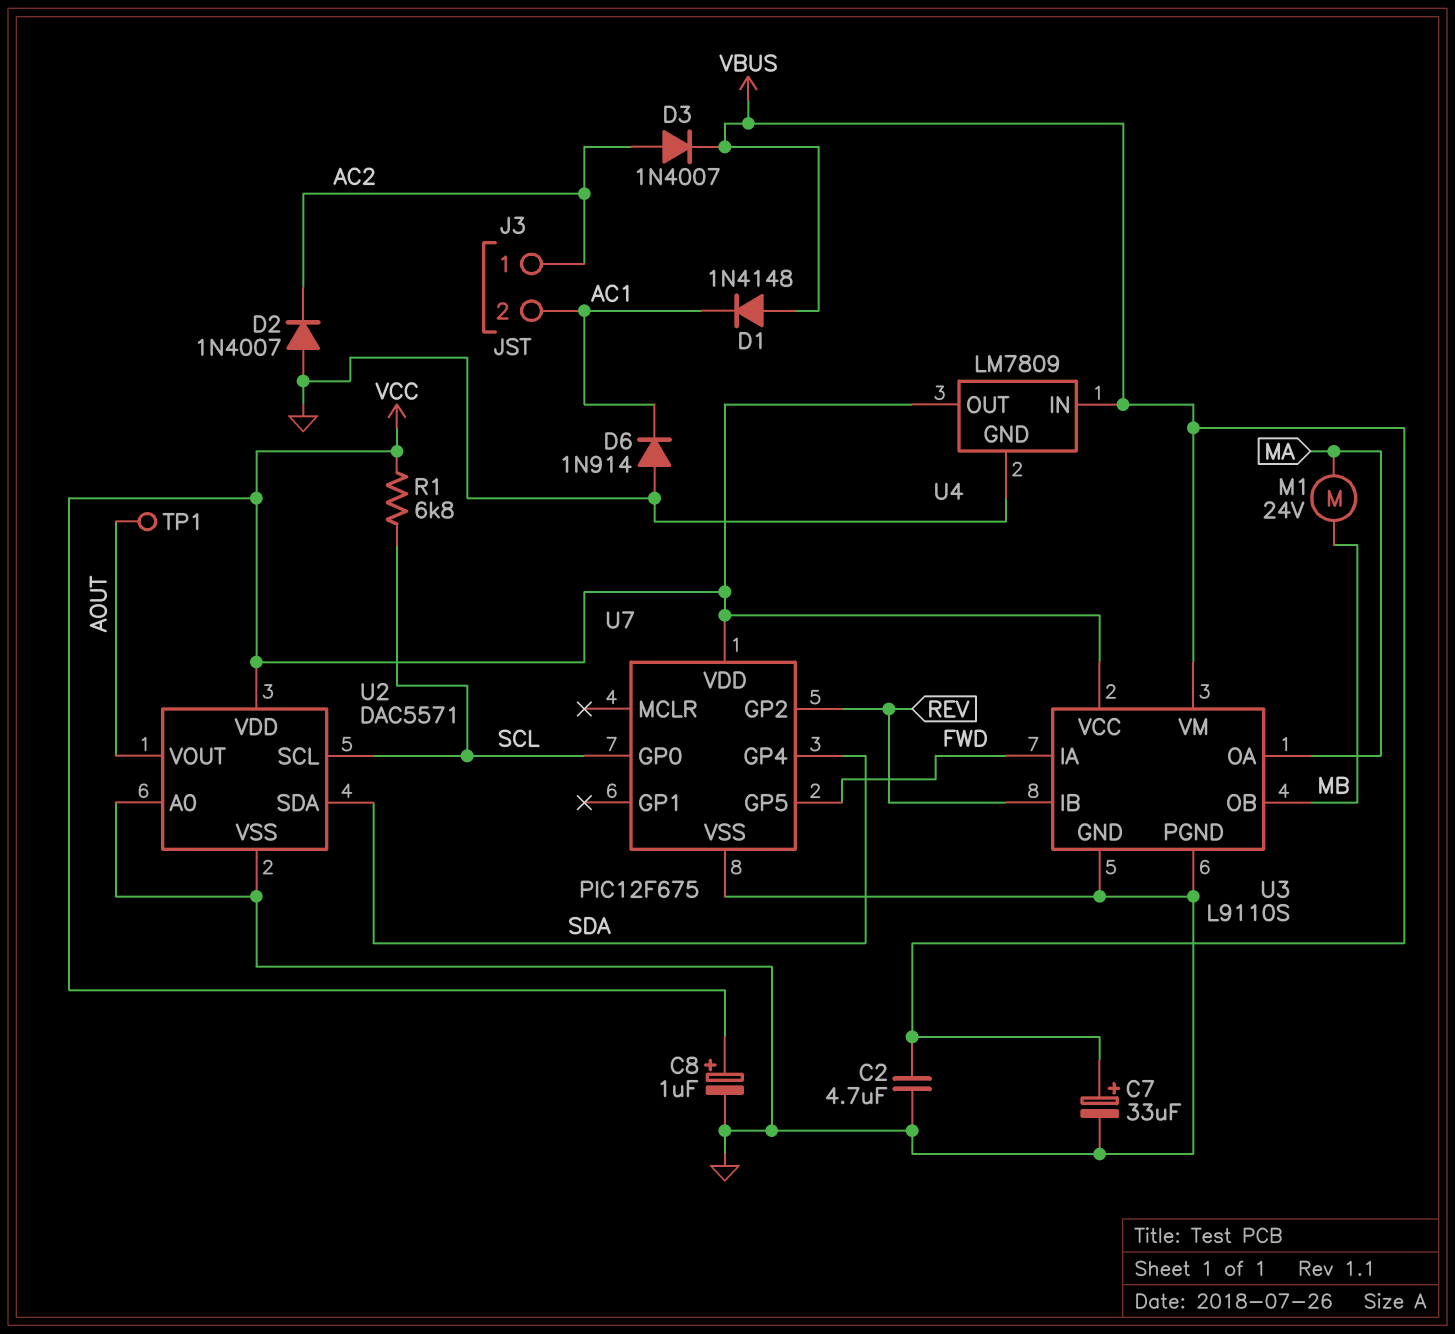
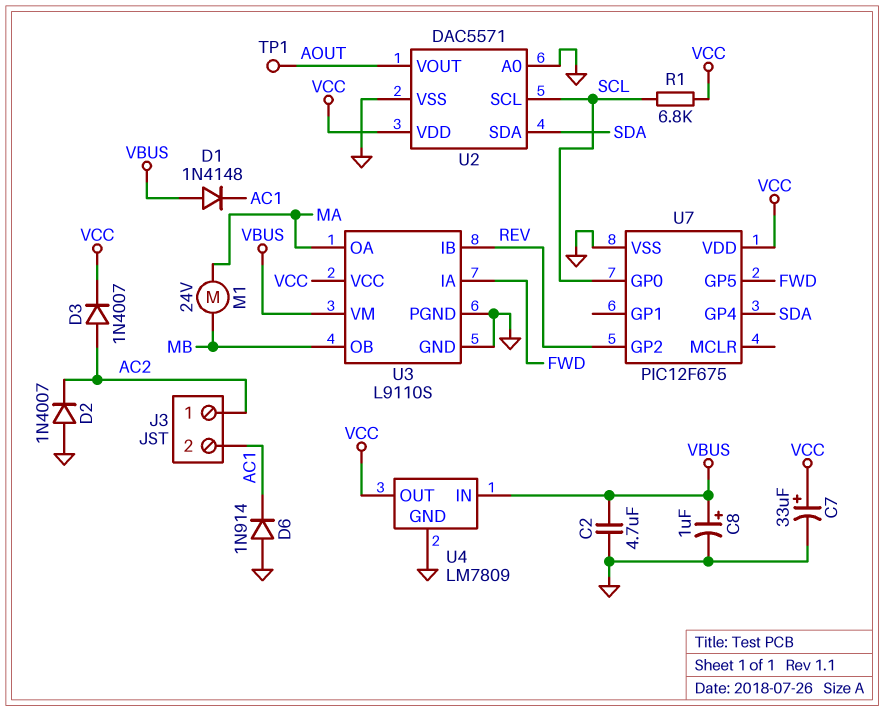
C7: 33uF (plus VBUS, minus GND) -> 33uF (plus VCC, minus GND)
C8: 1uF (plus VCC, minus GND) -> 1uF (plus VBUS, minus GND)
D3: diode 1N4007 (A AC2, K VBUS) -> diode 1N4007 (A AC2, K VCC)

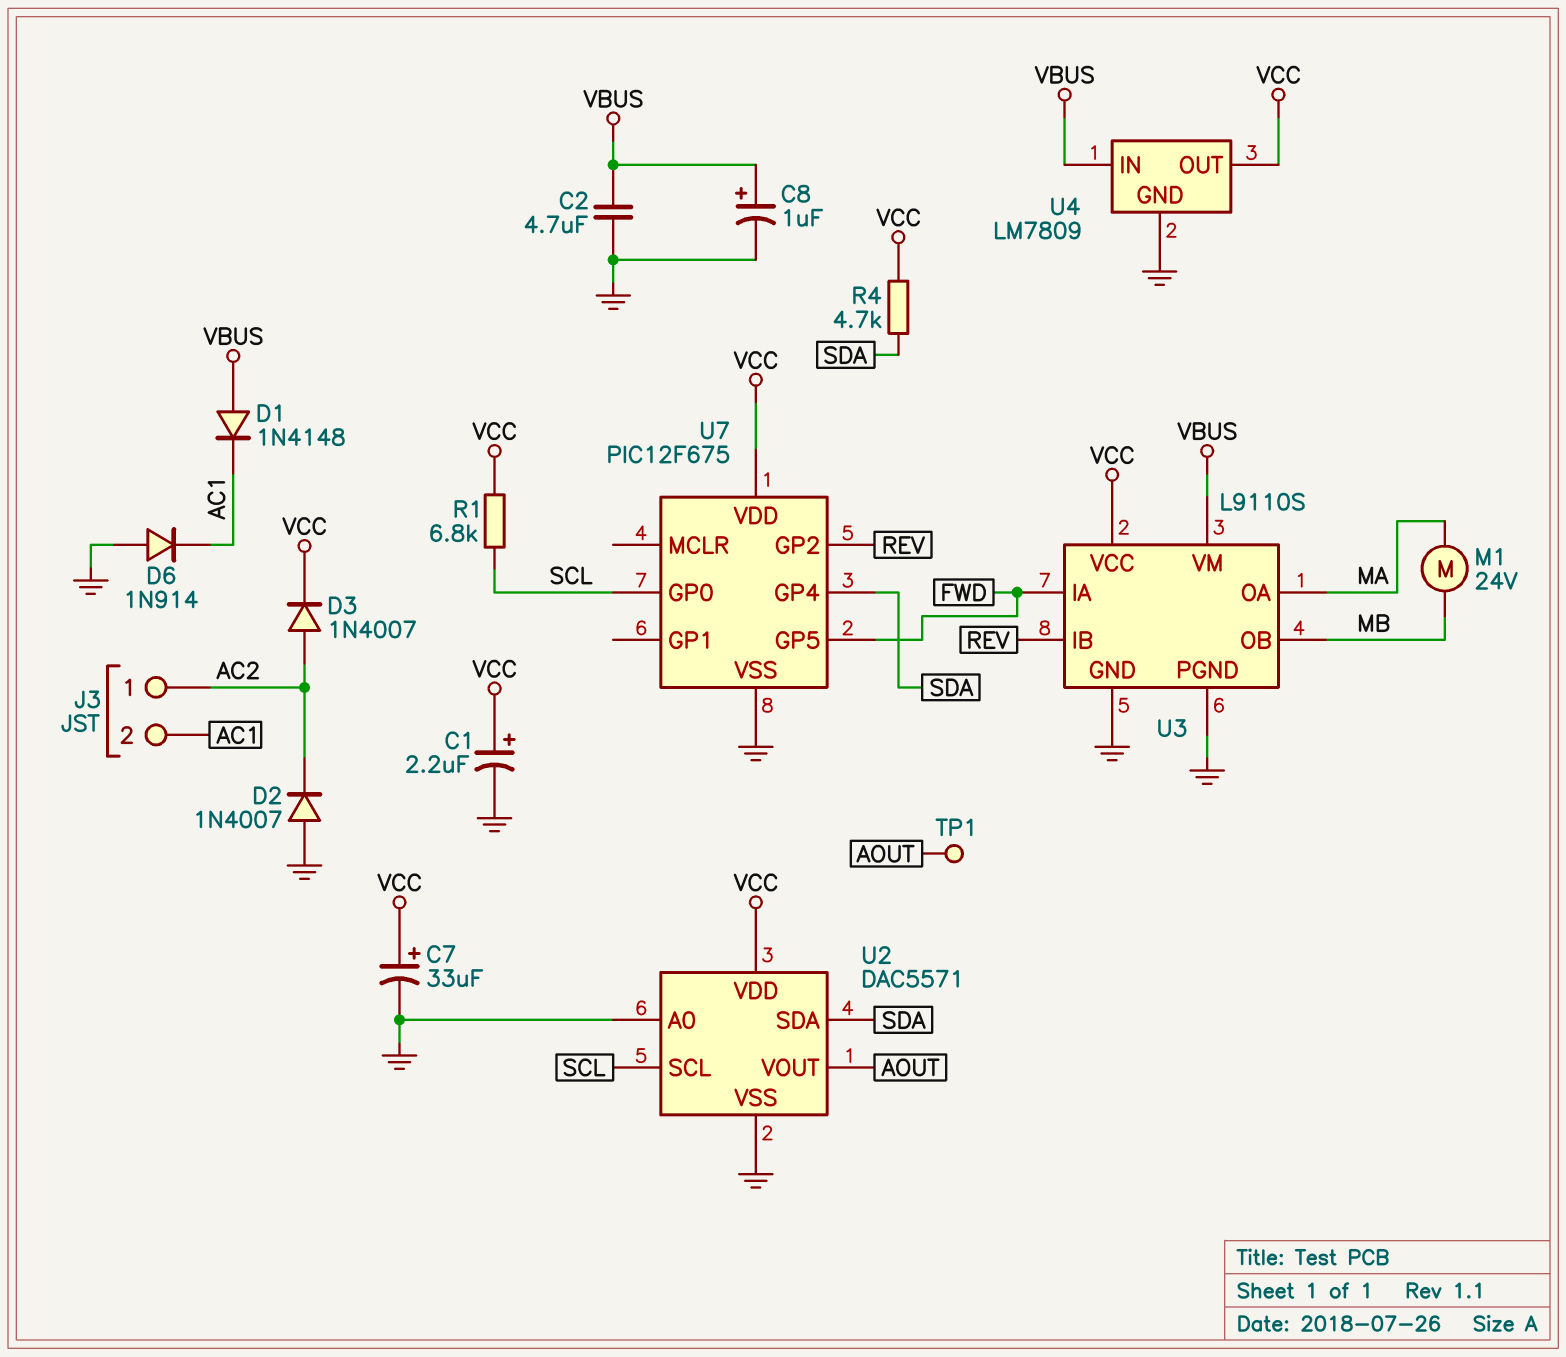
C1: none -> 2.2uF (plus VCC, minus GND)
R4: none -> 4.7k (SDA, VCC)

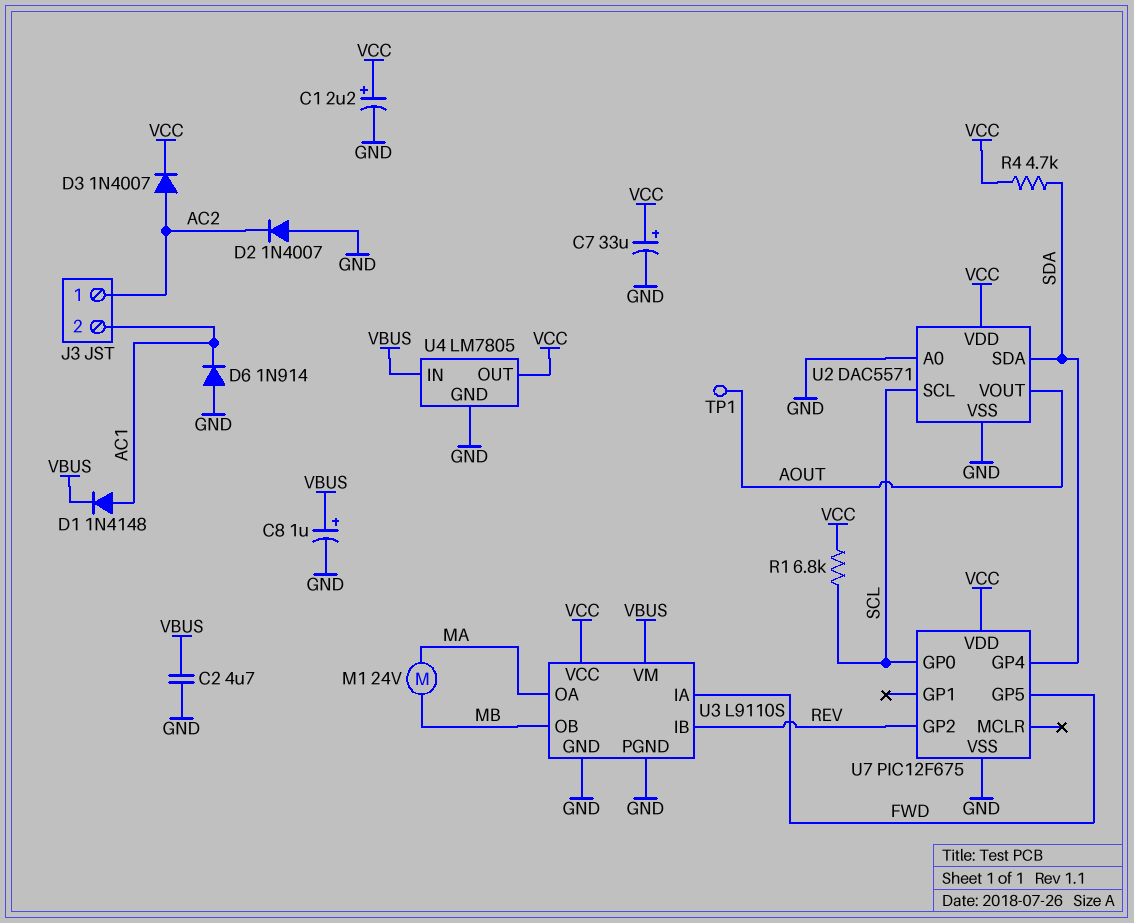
D1: diode 1N4148 (A VBUS, K AC1) -> diode 1N4148 (A AC1, K VBUS)
U4: LM7809 -> LM7805

